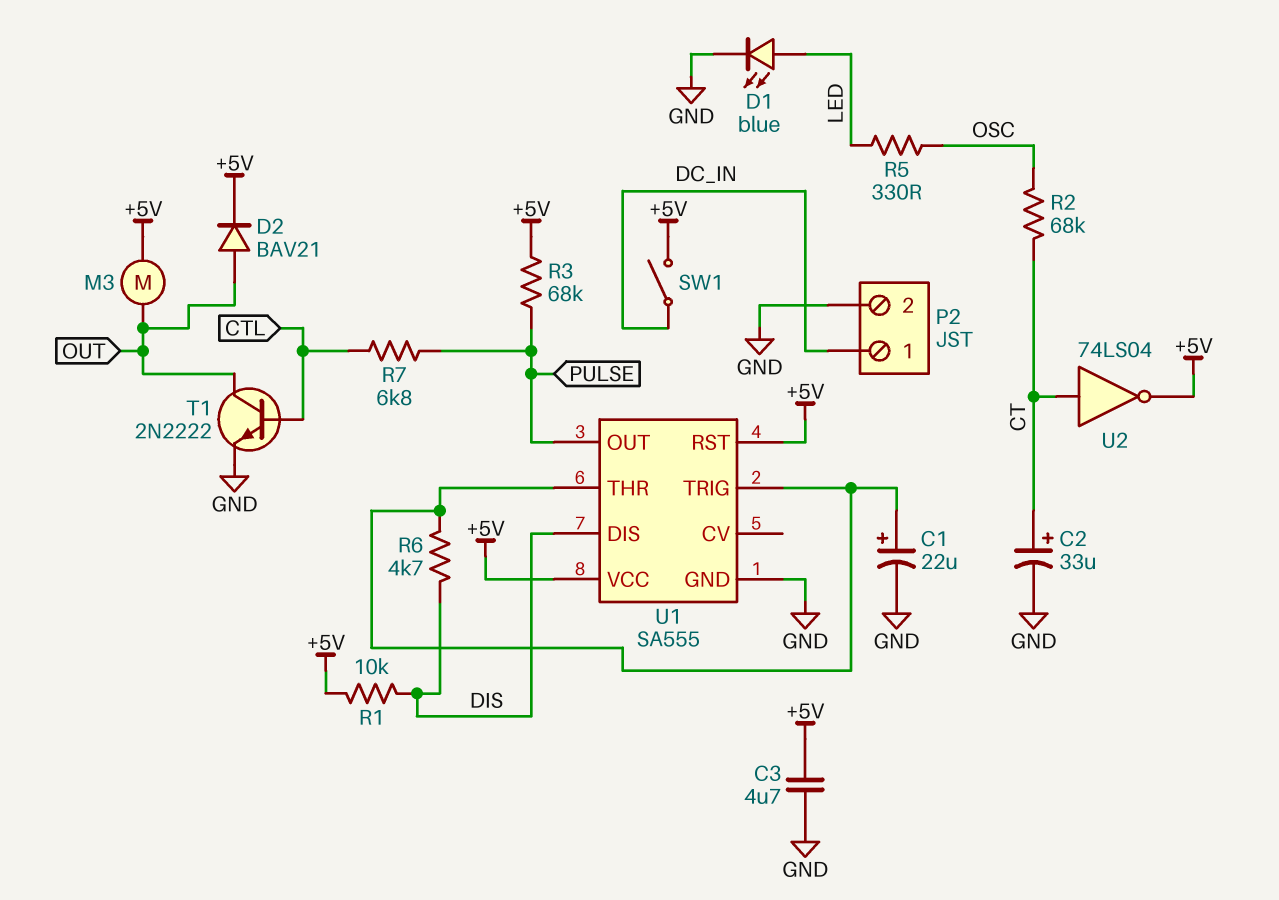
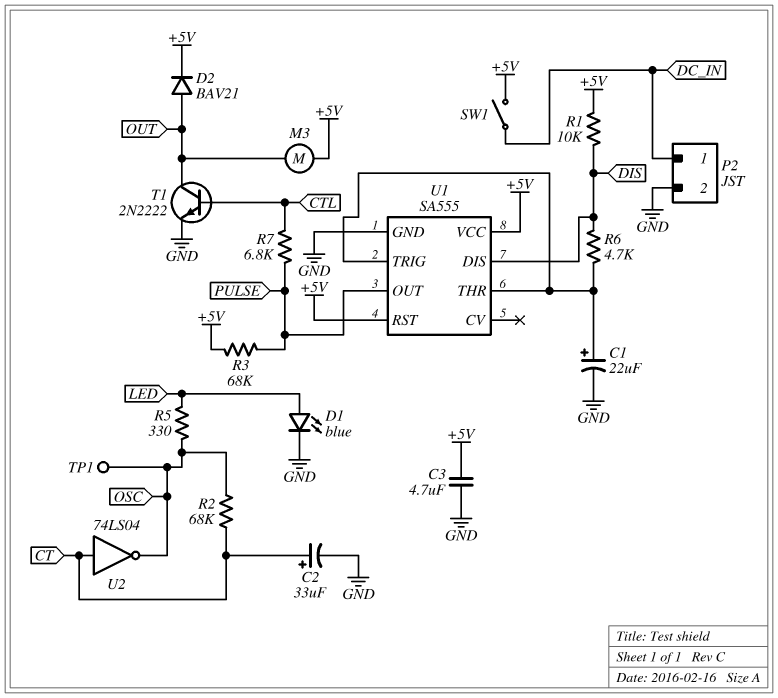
TP1: none -> test point (OSC)
U2: NOT 74LS04 (in CT, out +5V) -> NOT 74LS04 (in CT, out OSC)

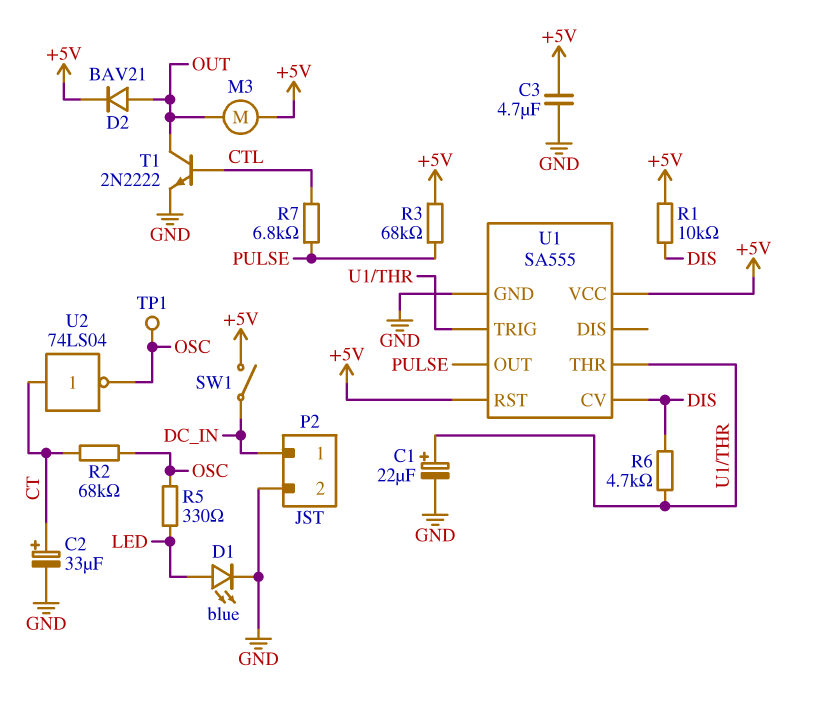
U1 pin CV: none -> DIS
U1 pin DIS: DIS -> none

